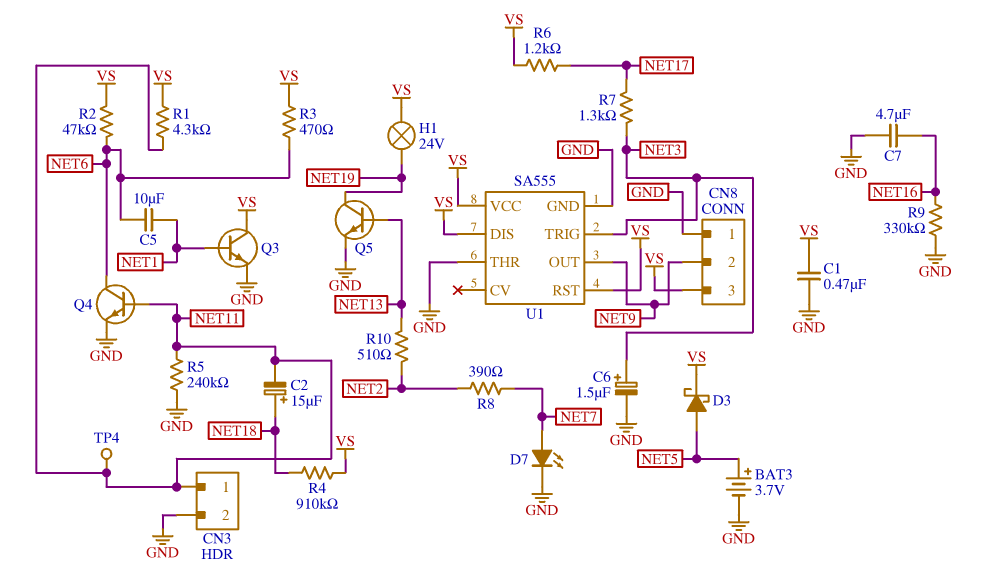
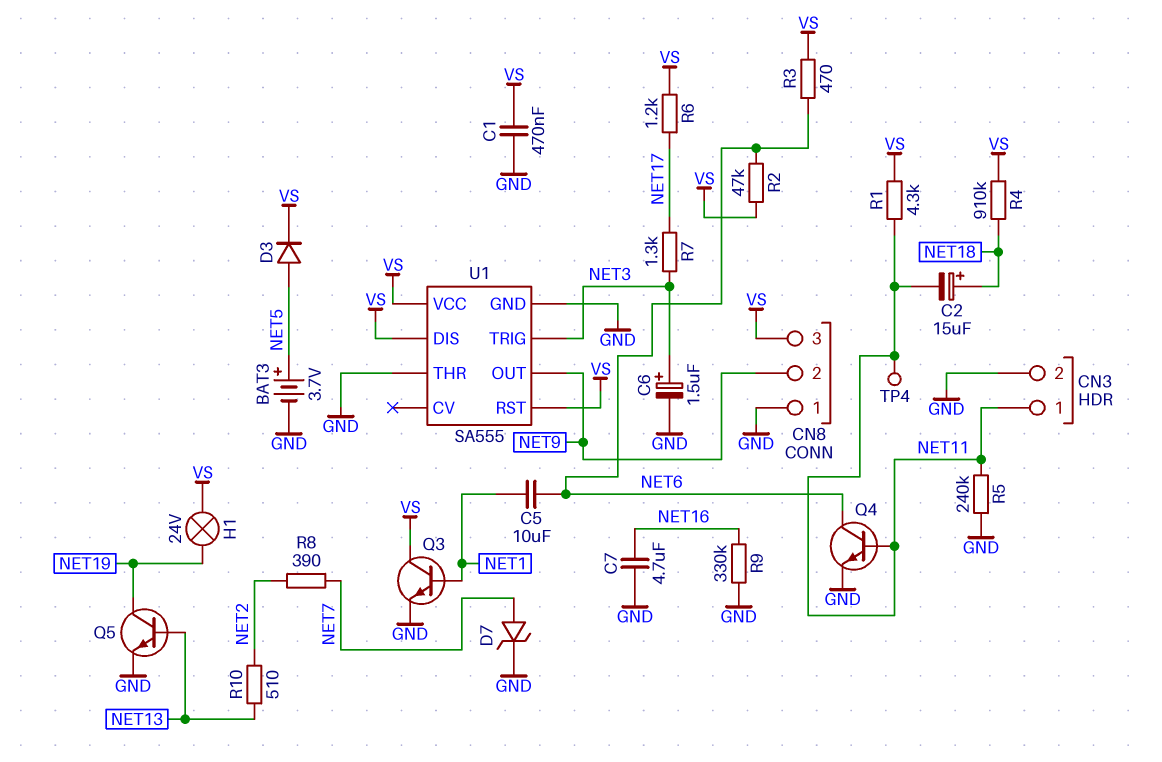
D3: schottky (A NET5, K VS) -> diode (A NET5, K VS)
D7: LED (A NET7, K GND) -> zener (A NET7, K GND)

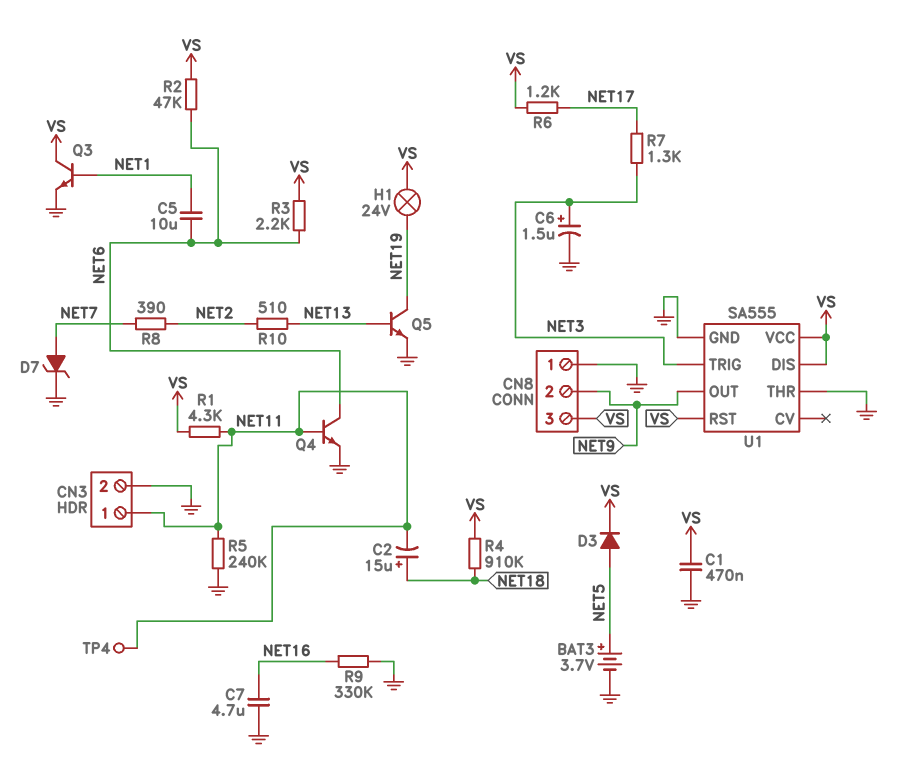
R3: 470 (NET6, VS) -> 2.2k (NET6, VS)

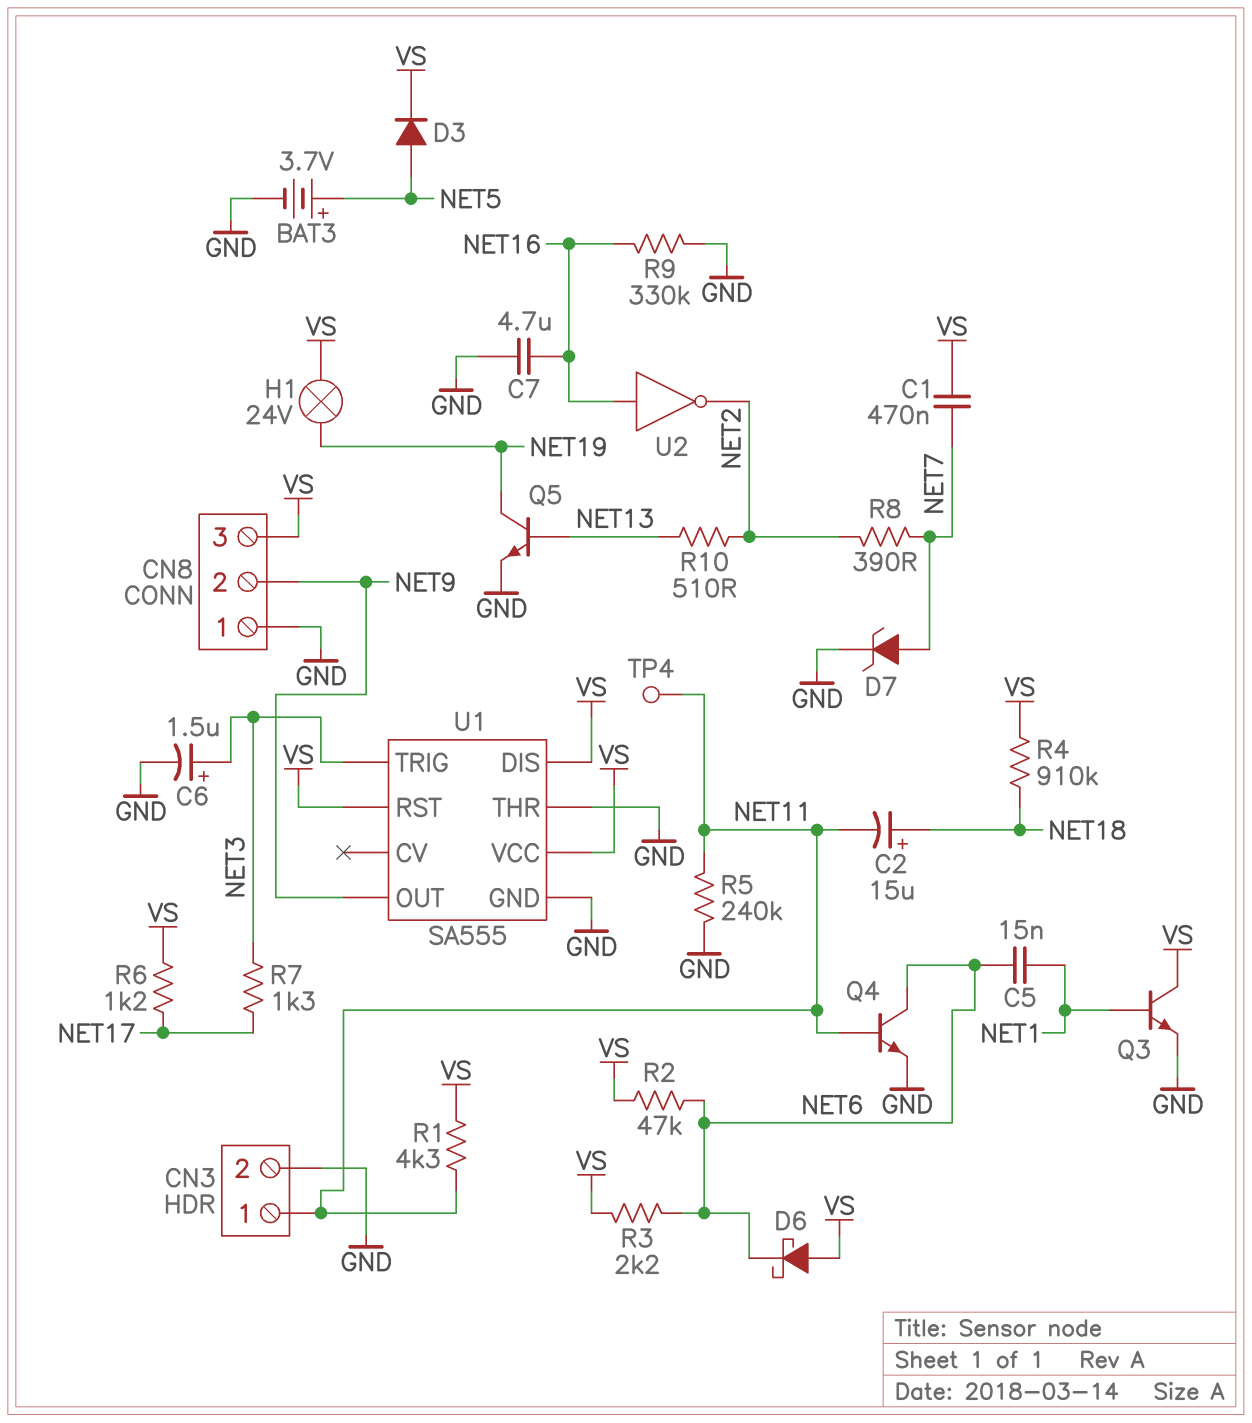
C1: 470nF (GND, VS) -> 470nF (NET7, VS)
C5: 10uF (NET1, NET6) -> 15nF (NET1, NET6)
D6: none -> schottky (A VS, K NET6)
U2: none -> NOT (in NET16, out NET2)

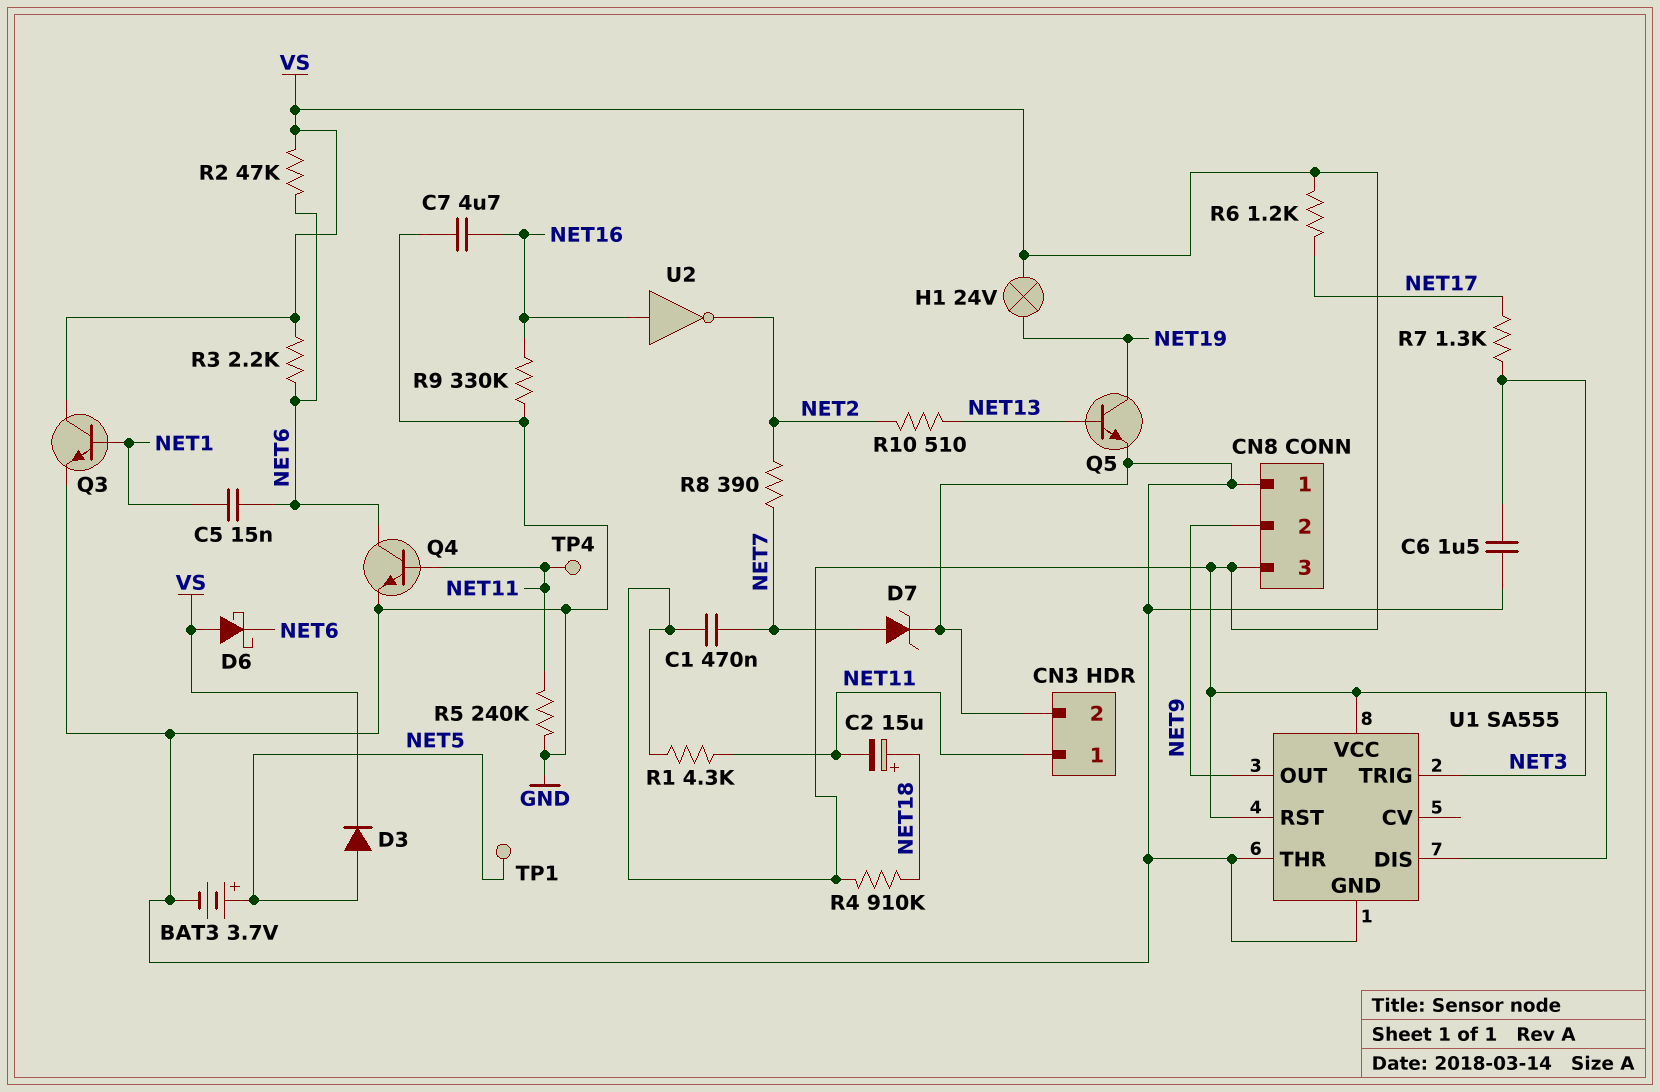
C6: 1.5uF (plus NET3, minus GND) -> 1.5uF (GND, NET3)
TP1: none -> test point (NET5)

